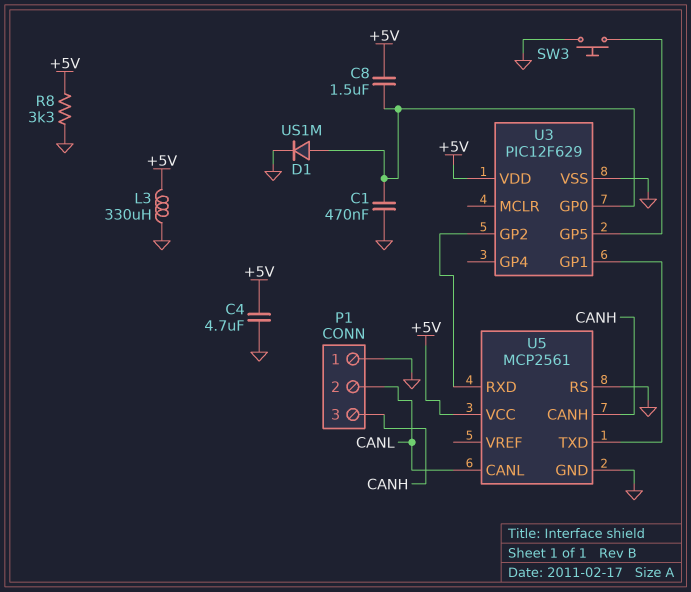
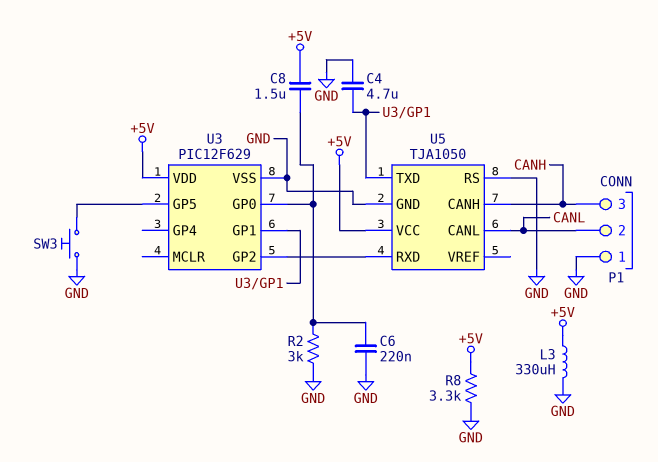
C1: 470nF (GND, U3/GP0) -> none
C4: 4.7uF (+5V, GND) -> 4.7uF (GND, U3/GP1)
C6: none -> 220nF (GND, U3/GP0)
D1: diode US1M (A U3/GP0, K GND) -> none
R2: none -> 3k (GND, U3/GP0)
U5: MCP2561 -> TJA1050

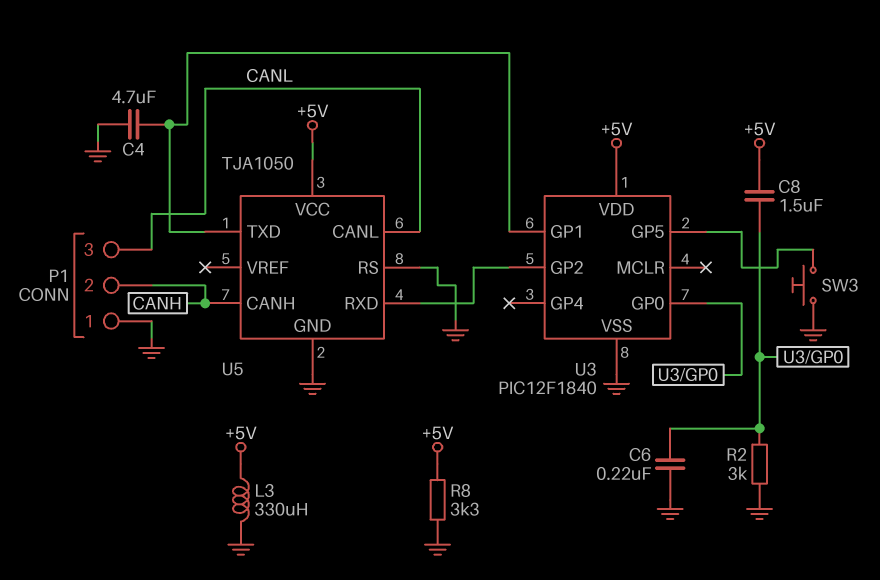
P1 pin 2: CANL -> CANH
P1 pin 3: CANH -> CANL
U3: PIC12F629 -> PIC12F1840

